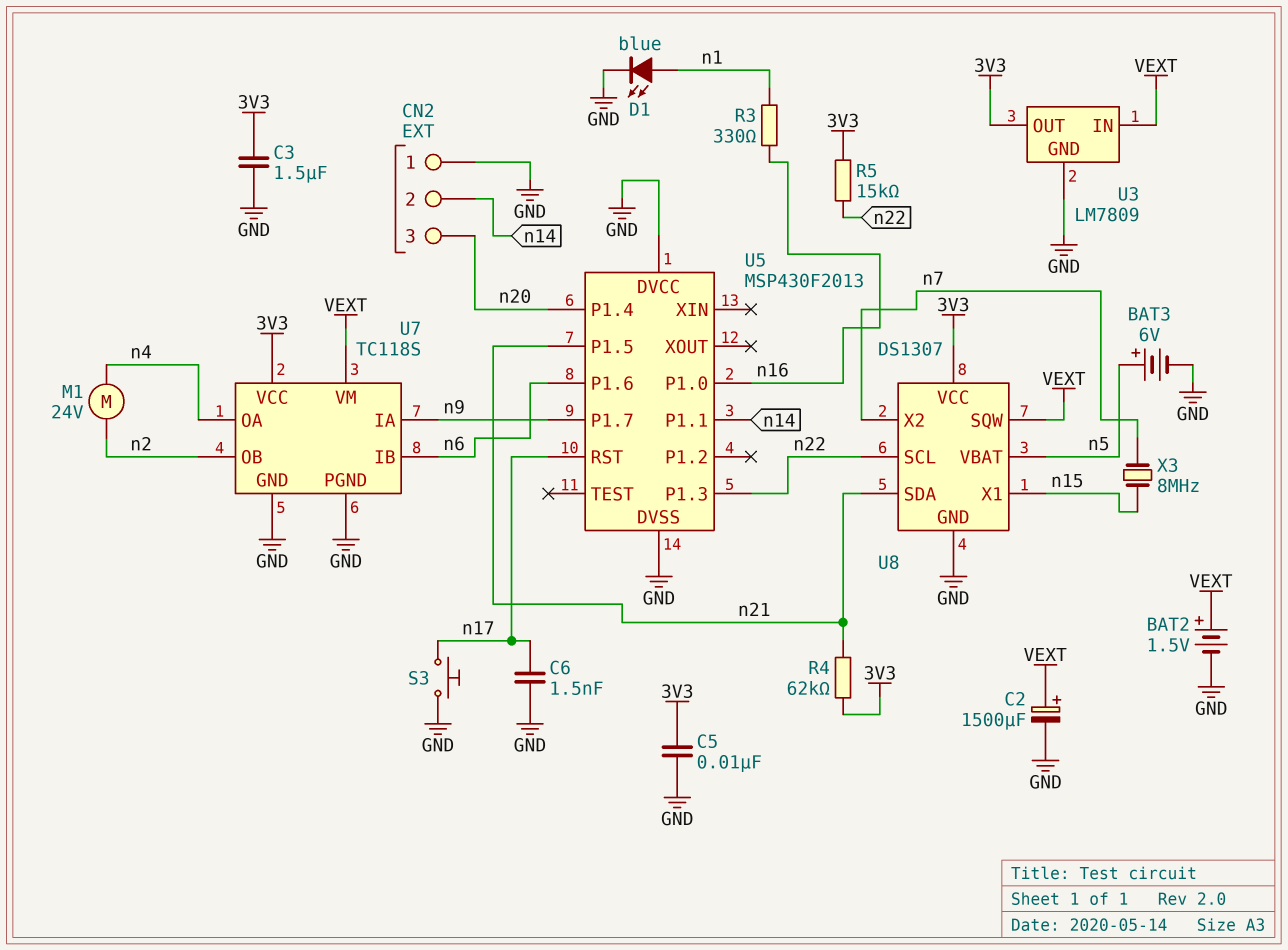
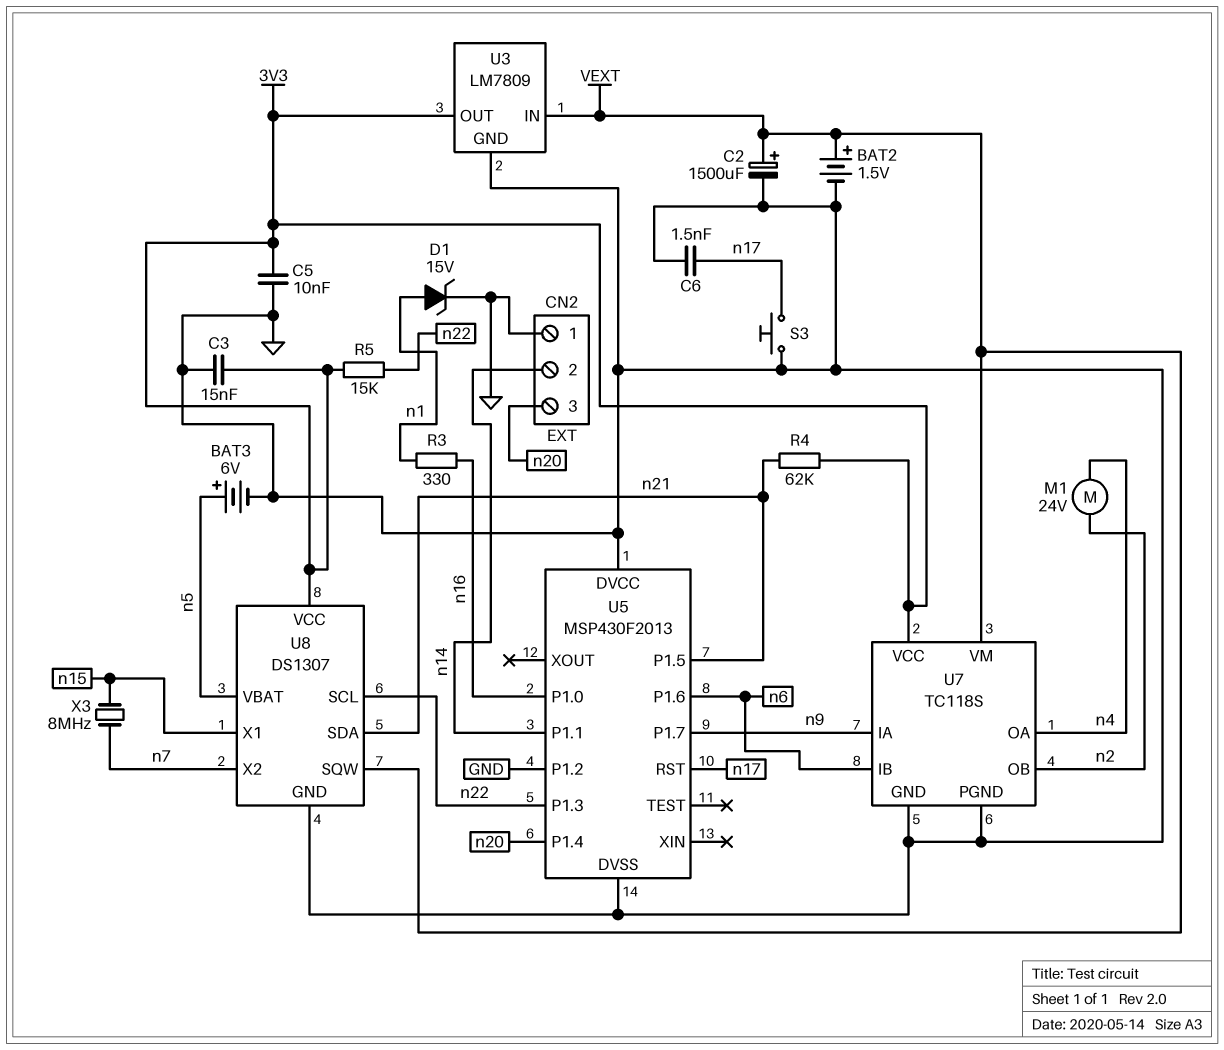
C3: 1.5uF (3V3, GND) -> 15nF (3V3, GND)
D1: LED blue (A n1, K GND) -> zener 15V (A n1, K GND)
U5 pin P1.2: none -> GND

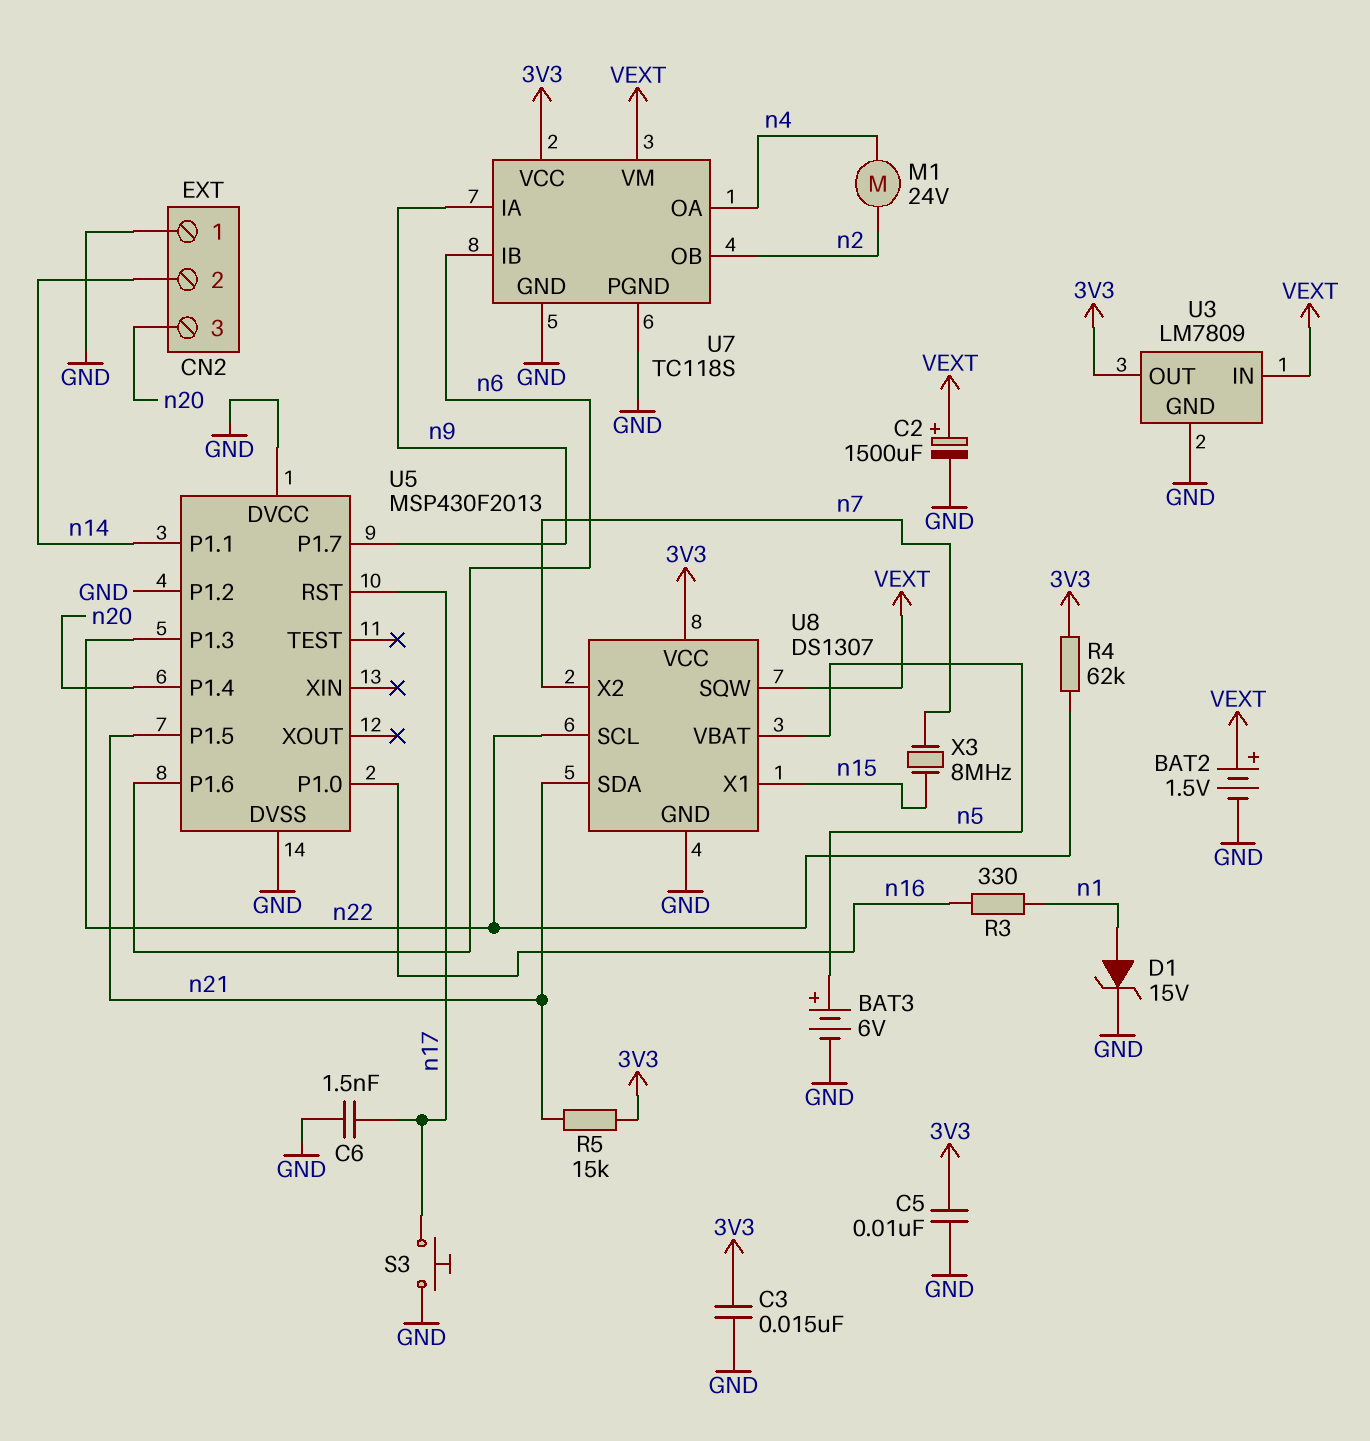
R4: 62k (3V3, n21) -> 62k (3V3, n22)
R5: 15k (3V3, n22) -> 15k (3V3, n21)

